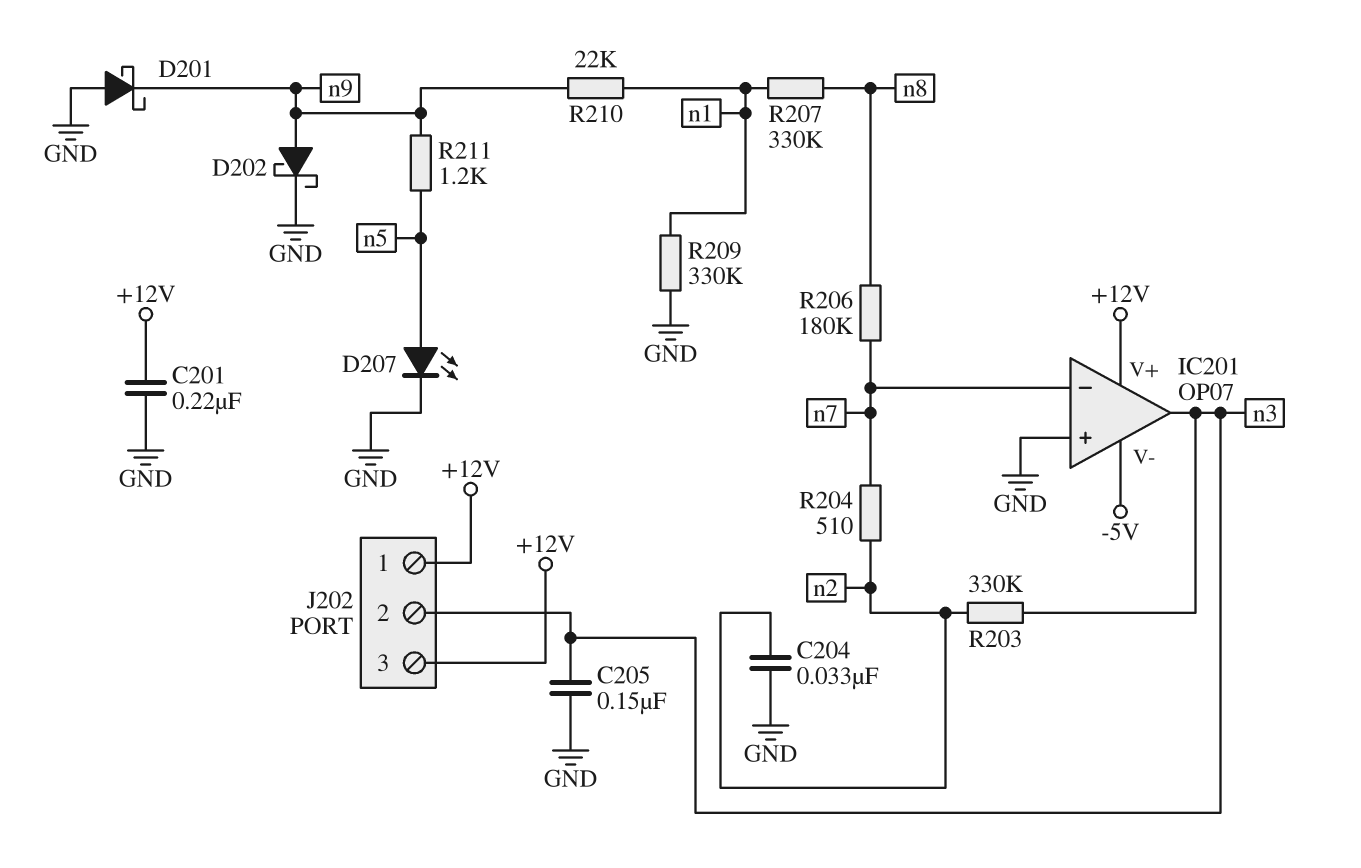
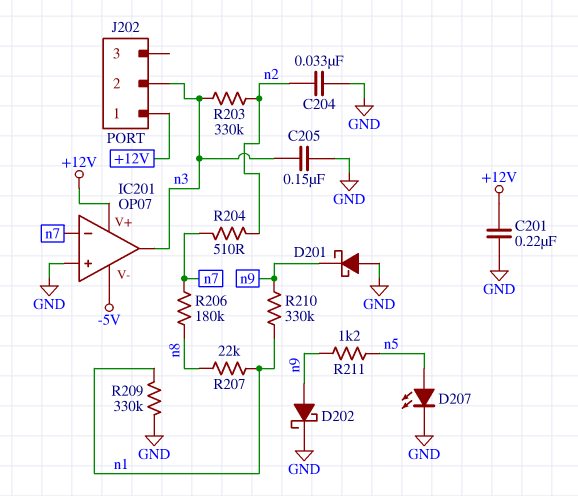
J202 pin 3: +12V -> none
R207: 330k (n1, n8) -> 22k (n1, n8)
R210: 22k (n1, n9) -> 330k (n1, n9)

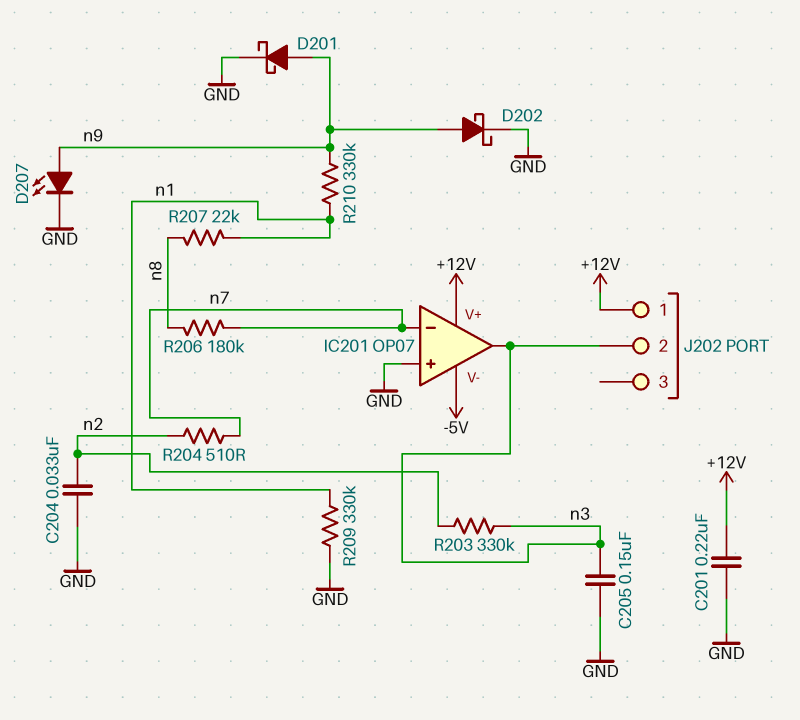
D201: schottky (A GND, K n9) -> schottky (A n9, K GND)
D207: LED (A n5, K GND) -> LED (A n9, K GND)
R211: 1.2k (n5, n9) -> none

